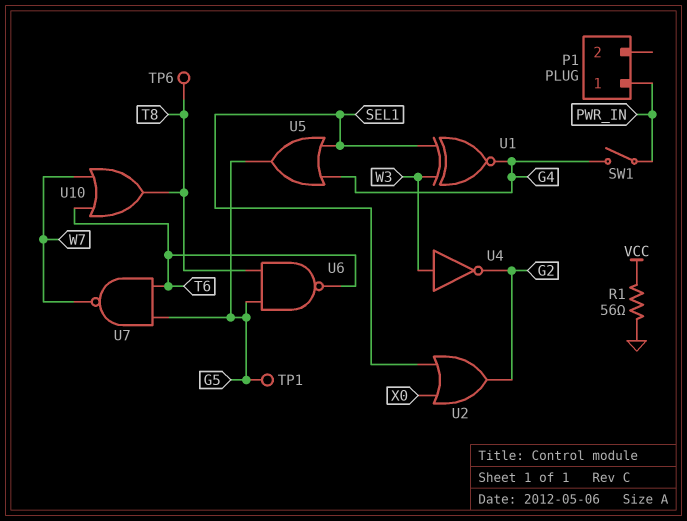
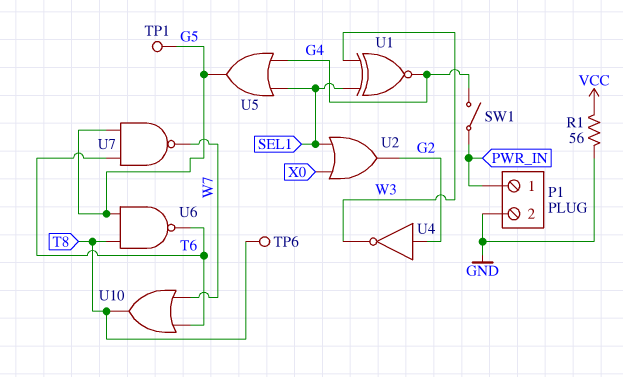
P1 pin 2: none -> GND
U4: NOT (in W3, out G2) -> NOT (in G2, out W3)

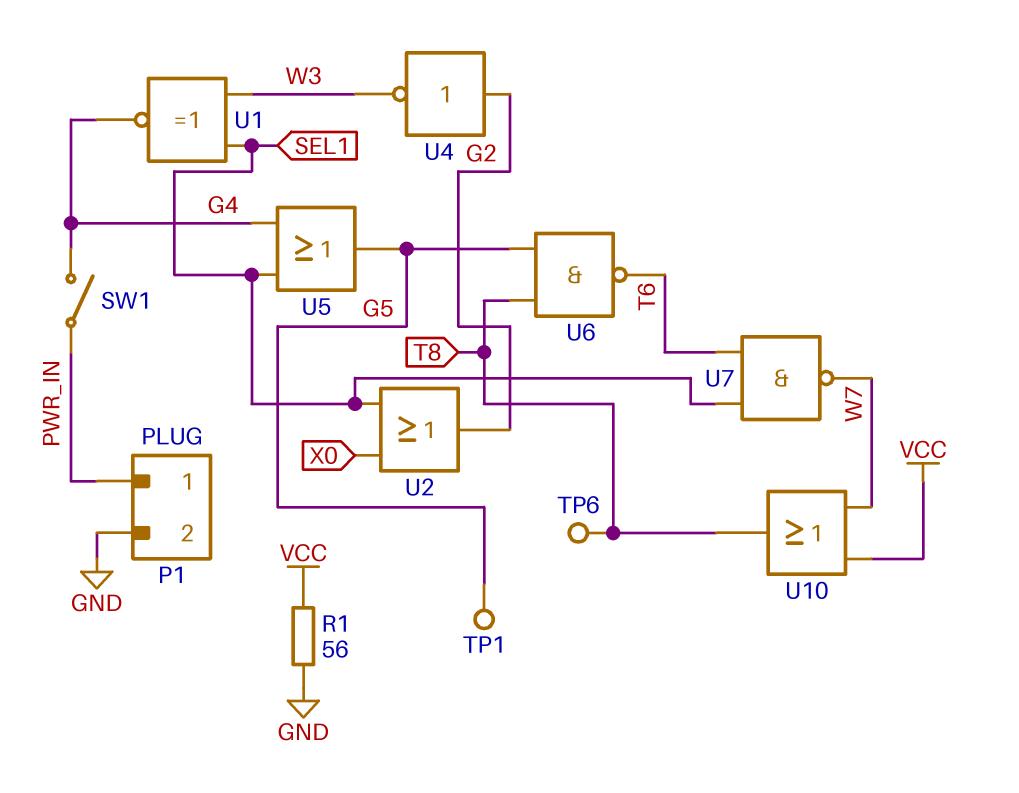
U7: NAND (in G5, in T6, out W7) -> NAND (in SEL1, in T6, out W7)
U10: OR (in T6, in W7, out T8) -> OR (in VCC, in W7, out T8)

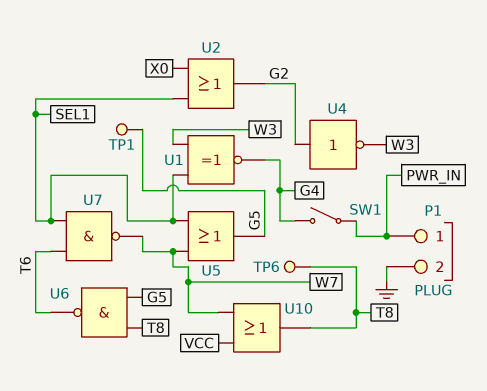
R1: 56 (GND, VCC) -> none
U5: OR (in G4, in SEL1, out G5) -> OR (in SEL1, in W7, out G5)

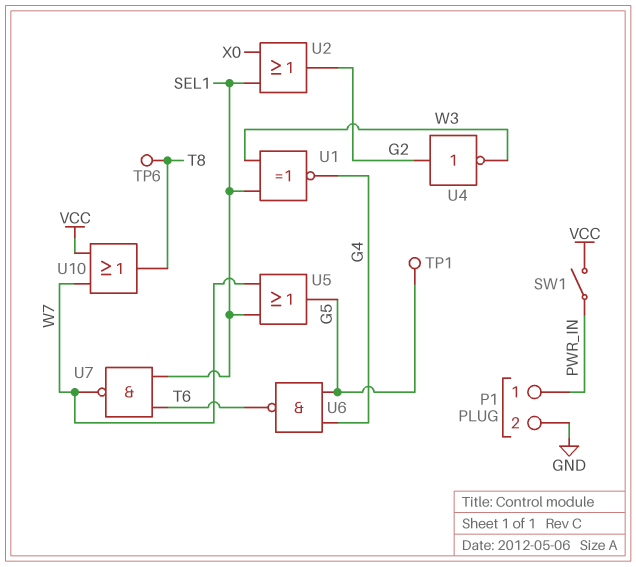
SW1: switch (G4, PWR_IN) -> switch (PWR_IN, VCC)
U6: NAND (in G5, in T8, out T6) -> NAND (in G4, in G5, out T6)

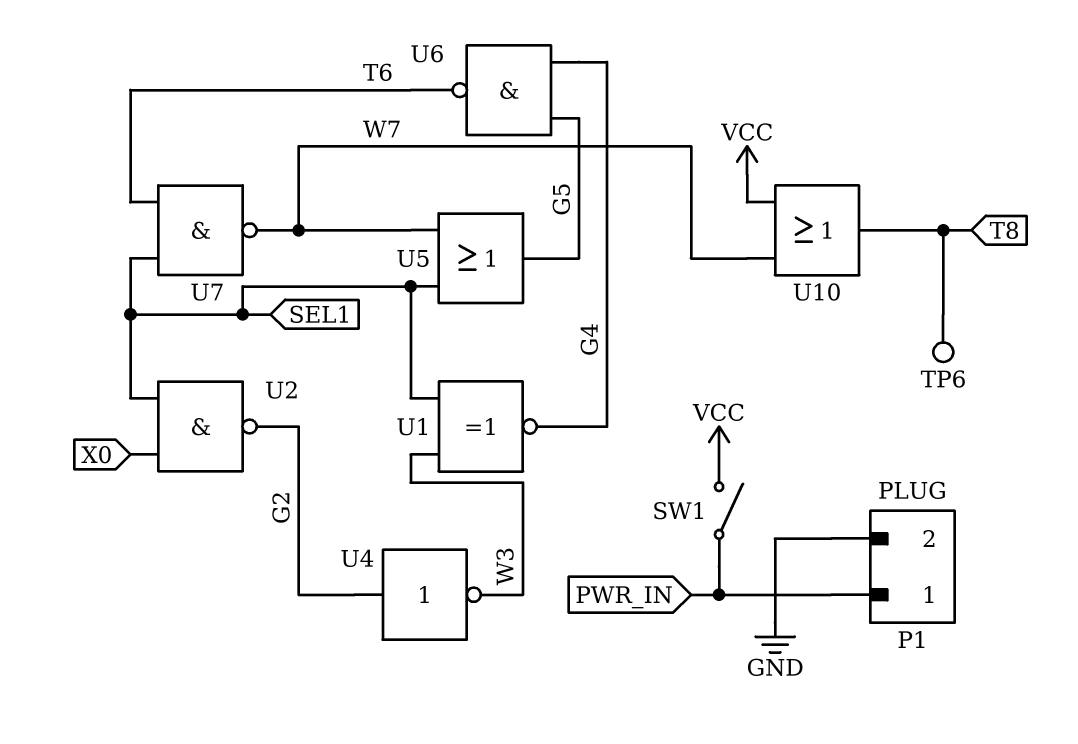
TP1: test point (G5) -> none
U2: OR (in SEL1, in X0, out G2) -> NAND (in SEL1, in X0, out G2)

